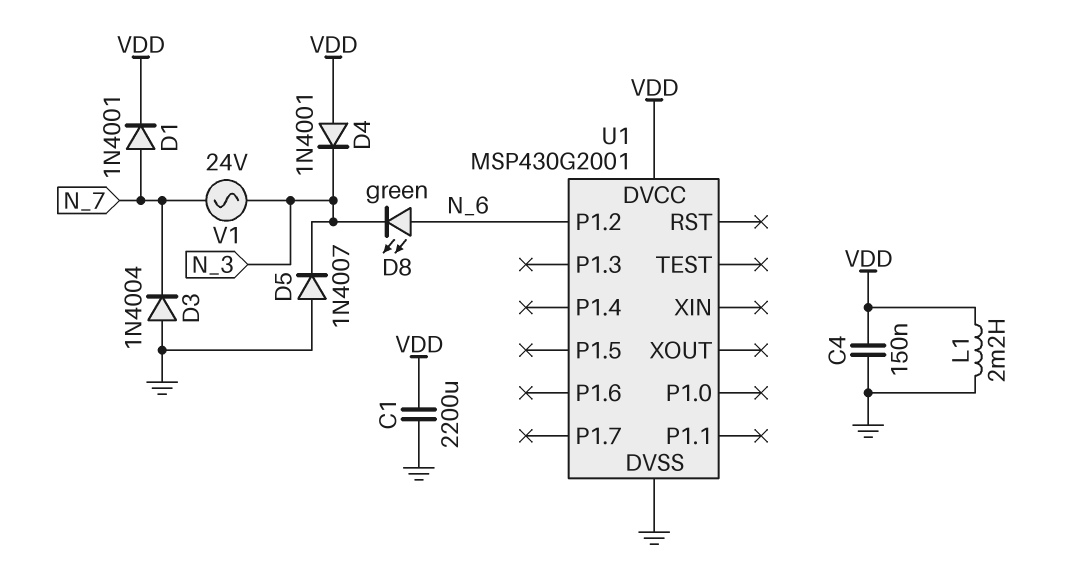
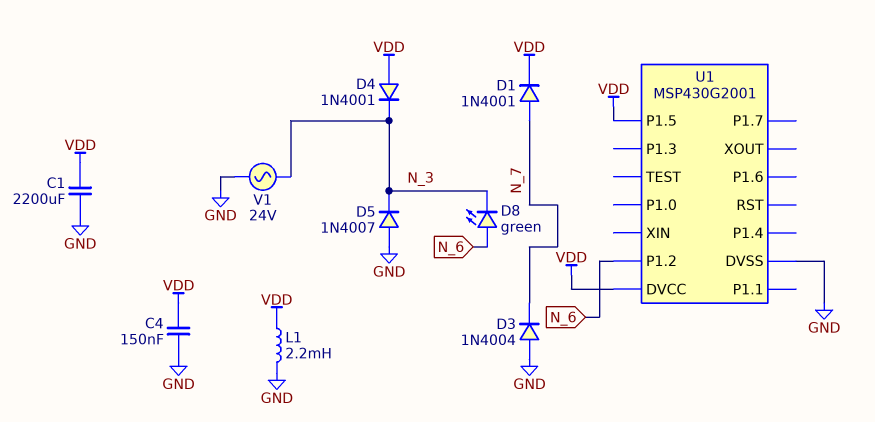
U1 pin P1.5: none -> VDD
V1: AC 24V (N_3, N_7) -> AC 24V (GND, N_3)

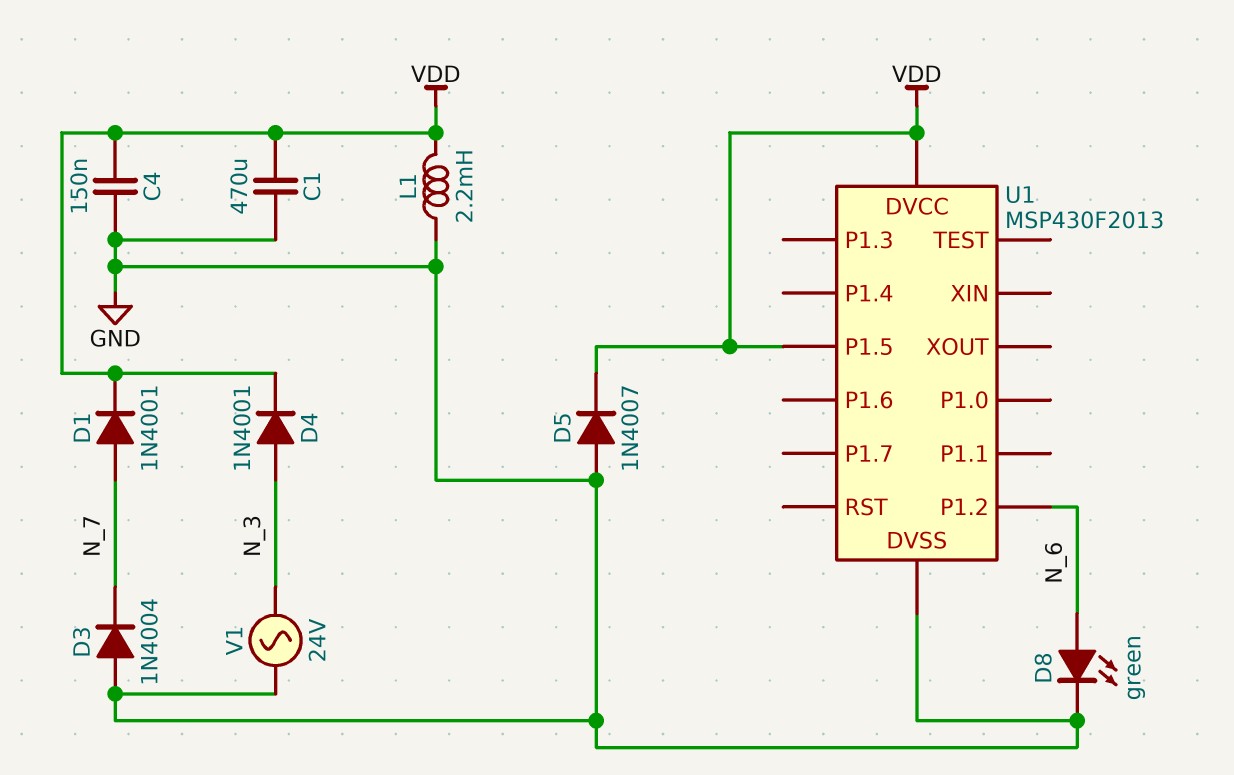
C1: 2200uF (GND, VDD) -> 470uF (GND, VDD)
D4: diode 1N4001 (A VDD, K N_3) -> diode 1N4001 (A N_3, K VDD)
D5: diode 1N4007 (A GND, K N_3) -> diode 1N4007 (A GND, K VDD)
D8: LED green (A N_6, K N_3) -> LED green (A N_6, K GND)
U1: MSP430G2001 -> MSP430F2013

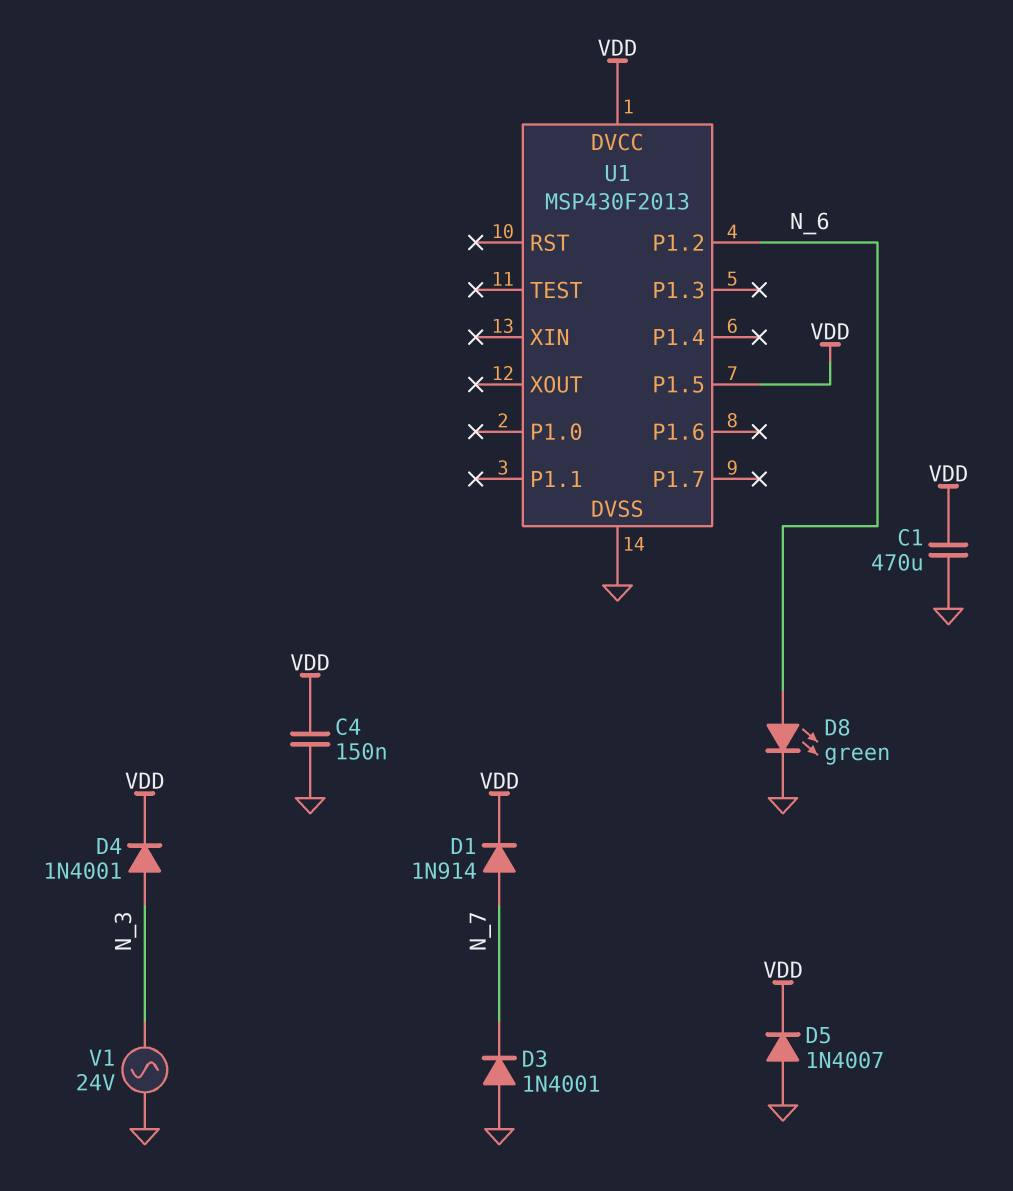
D1: diode 1N4001 (A N_7, K VDD) -> diode 1N914 (A N_7, K VDD)
D3: diode 1N4004 (A GND, K N_7) -> diode 1N4001 (A GND, K N_7)
L1: 2.2mH (GND, VDD) -> none

